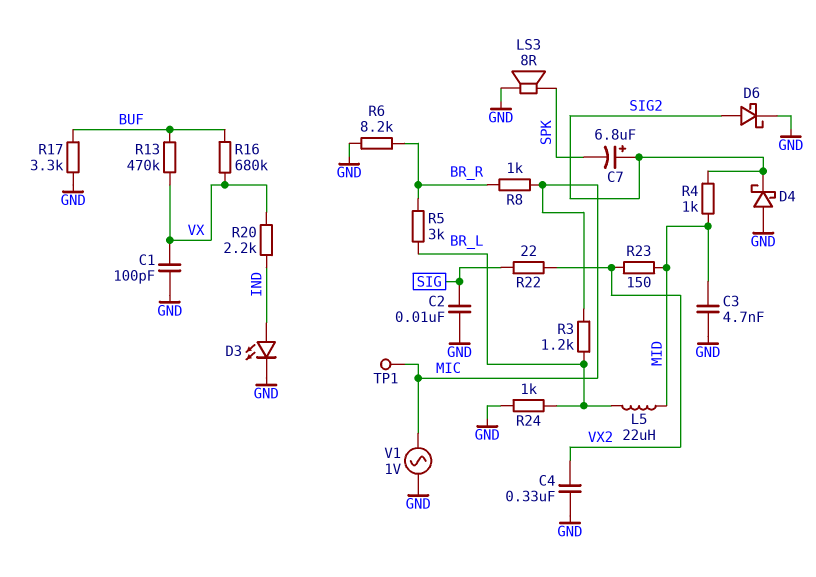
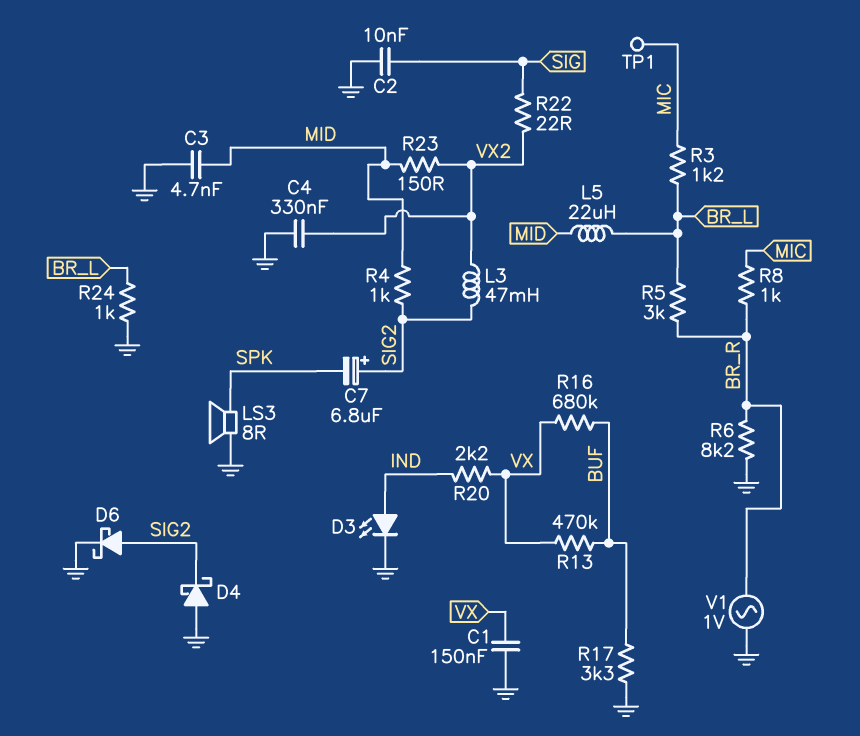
C1: 100pF (GND, VX) -> 150nF (GND, VX)
L3: none -> 47mH (SIG2, VX2)
V1: AC 1V (GND, MIC) -> AC 1V (BR_R, GND)

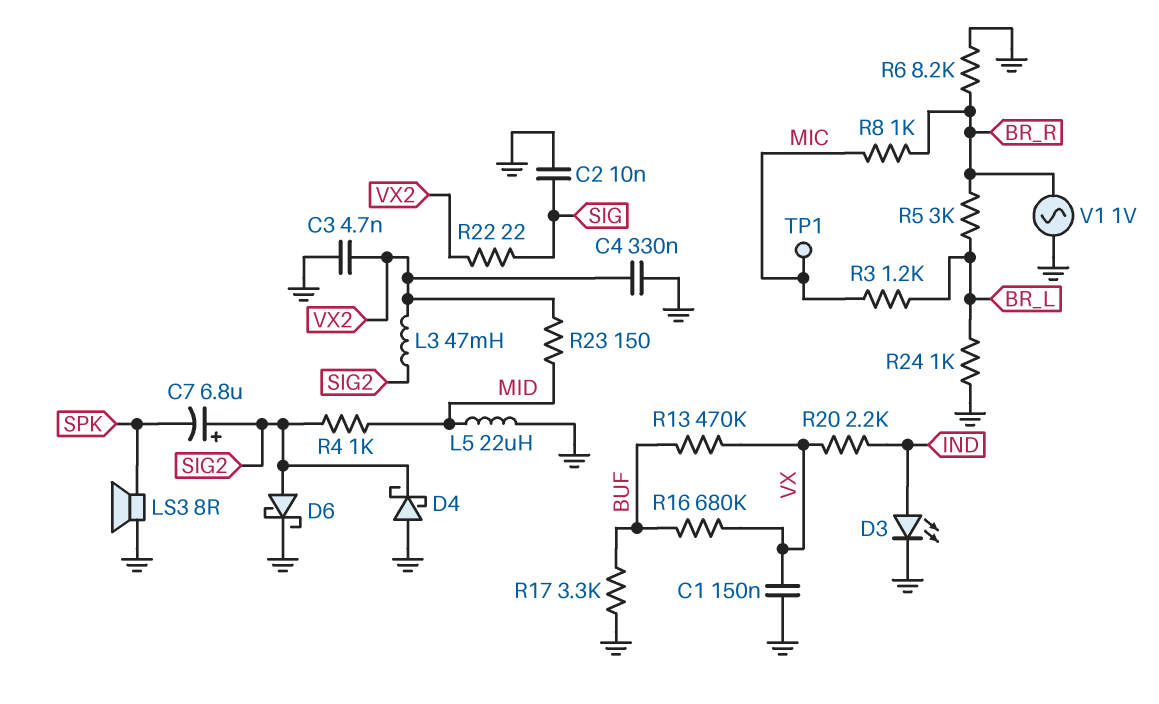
C3: 4.7nF (GND, MID) -> 4.7nF (GND, VX2)
L5: 22uH (BR_L, MID) -> 22uH (GND, MID)

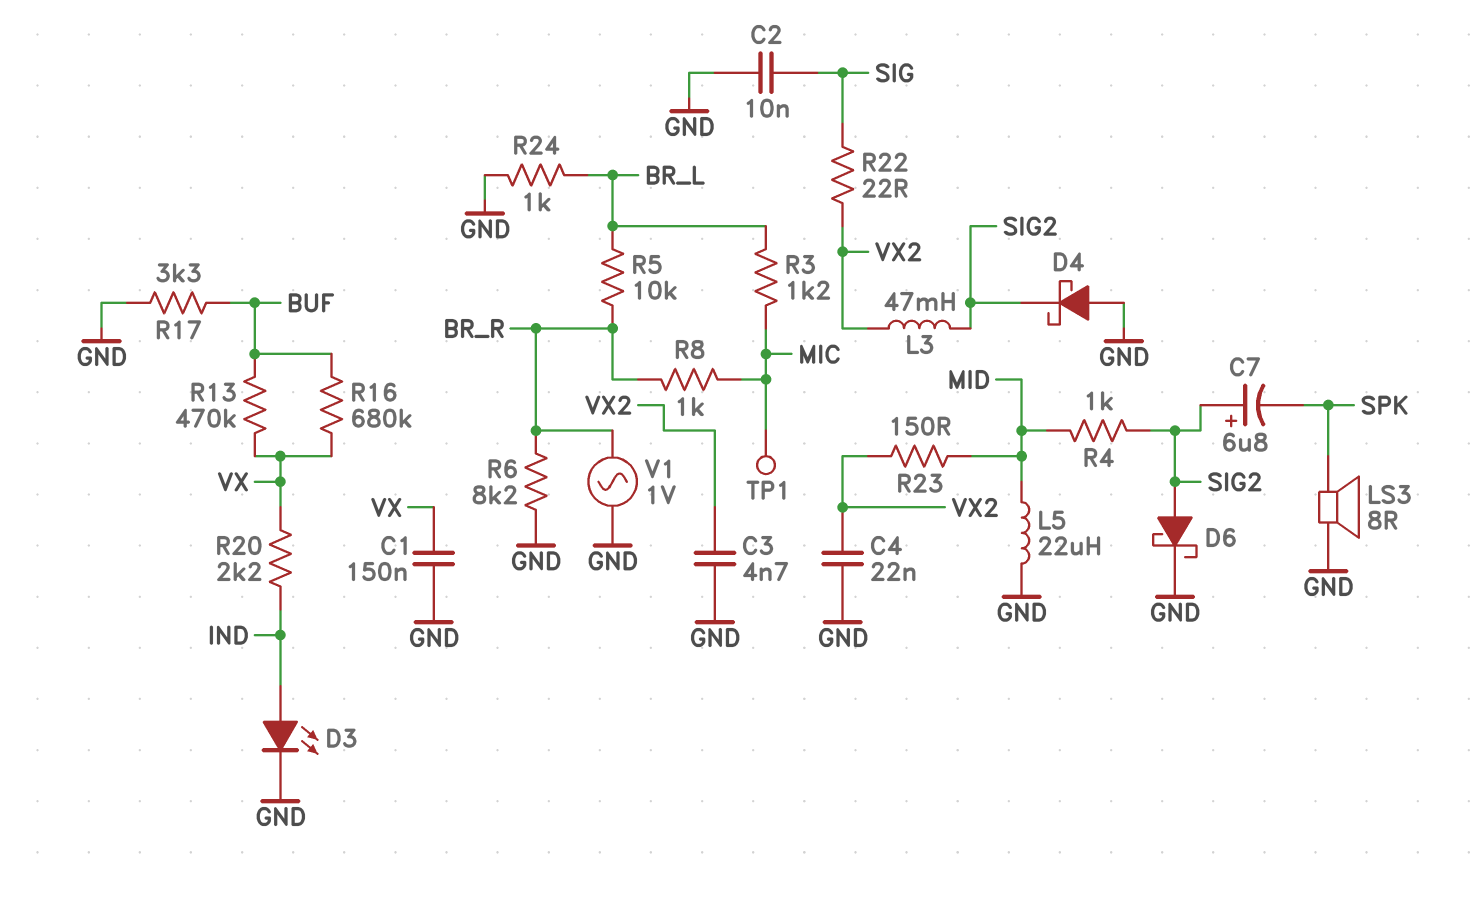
C4: 330nF (GND, VX2) -> 22nF (GND, VX2)
R5: 3k (BR_L, BR_R) -> 10k (BR_L, BR_R)

